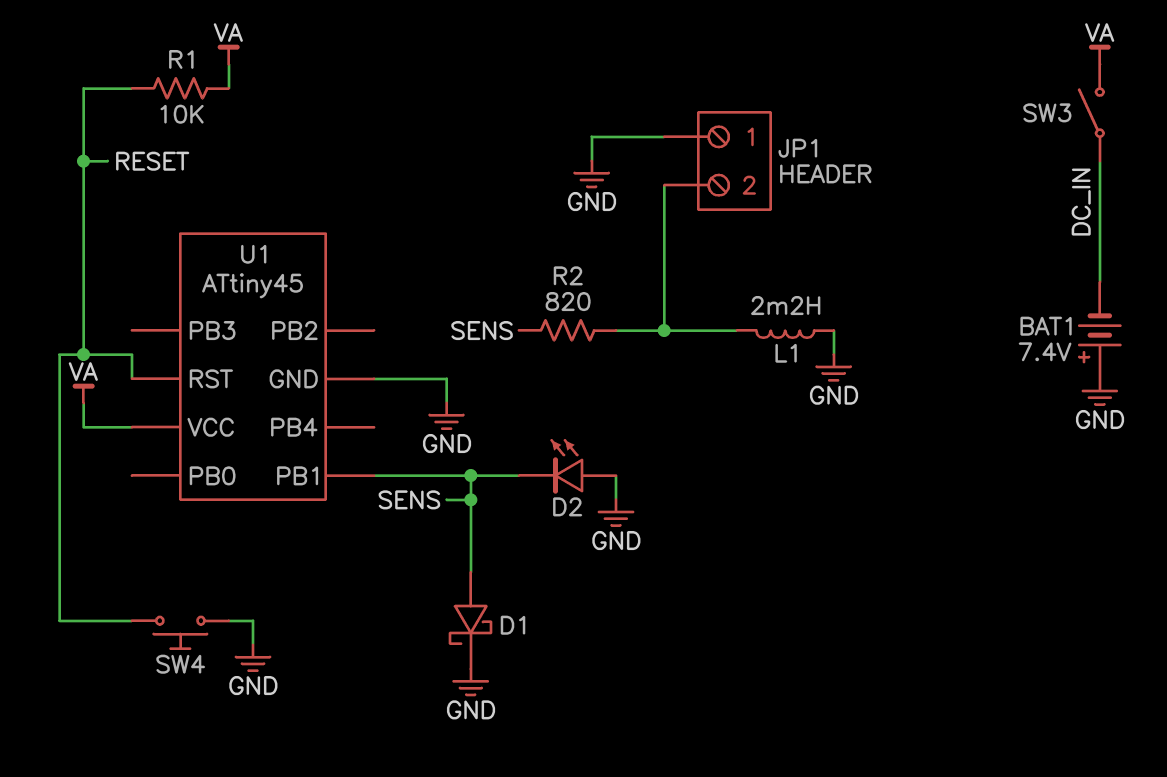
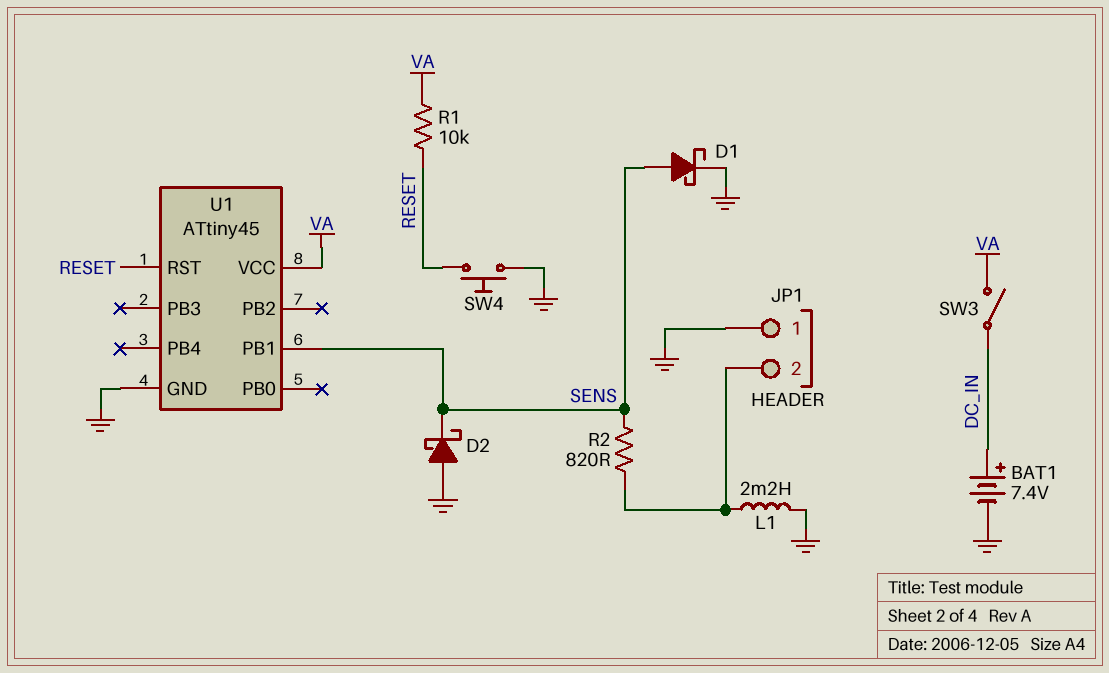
BAT1: 7.4V (plus GND, minus DC_IN) -> 7.4V (plus DC_IN, minus GND)
D2: LED (A GND, K SENS) -> schottky (A GND, K SENS)

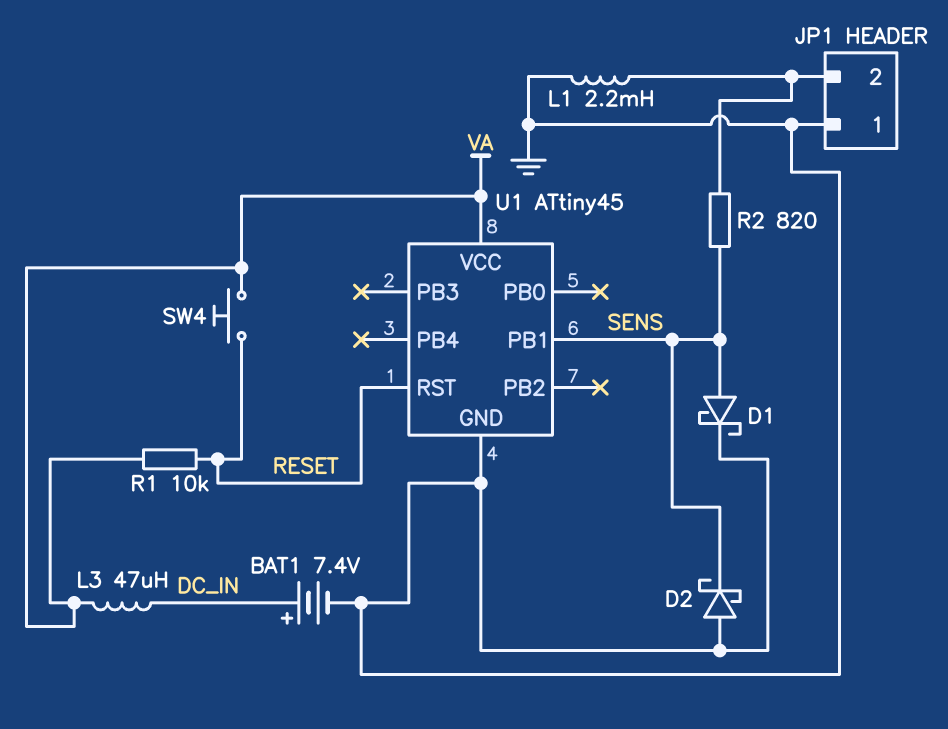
L3: none -> 47uH (DC_IN, VA)
SW3: switch (DC_IN, VA) -> none
SW4: button (GND, RESET) -> button (RESET, VA)

